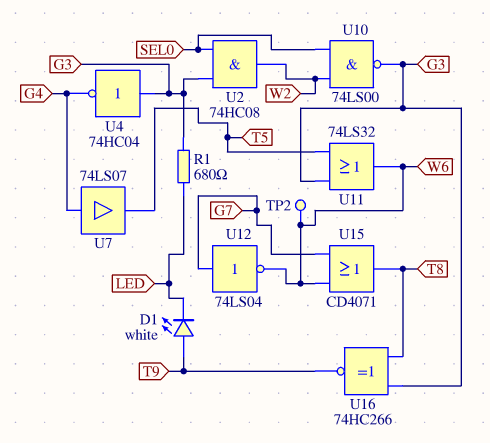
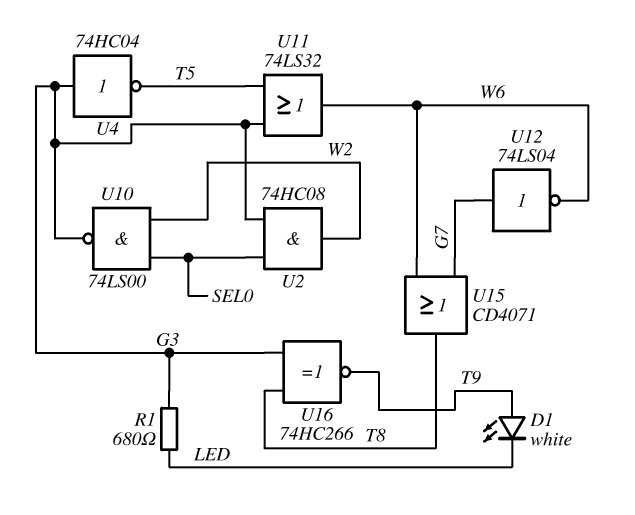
TP2: test point (W6) -> none
U4: NOT 74HC04 (in G3, out G4) -> NOT 74HC04 (in G3, out T5)
U7: buffer 74LS07 (in G4, out T5) -> none

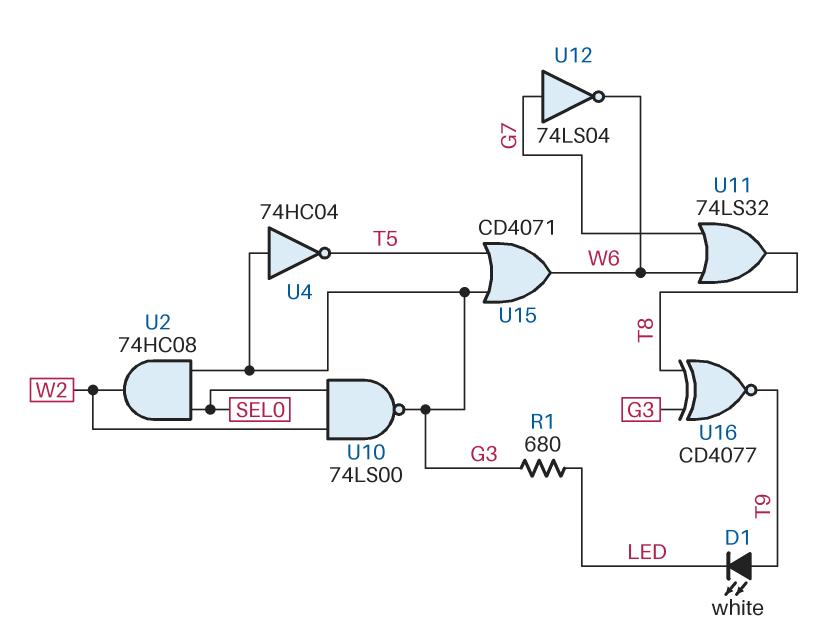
U11: OR 74LS32 (in G3, in T5, out W6) -> OR 74LS32 (in G7, in W6, out T8)
U15: OR CD4071 (in G7, in W6, out T8) -> OR CD4071 (in G3, in T5, out W6)
U16: XNOR 74HC266 (in G3, in T8, out T9) -> XNOR CD4077 (in G3, in T8, out T9)

